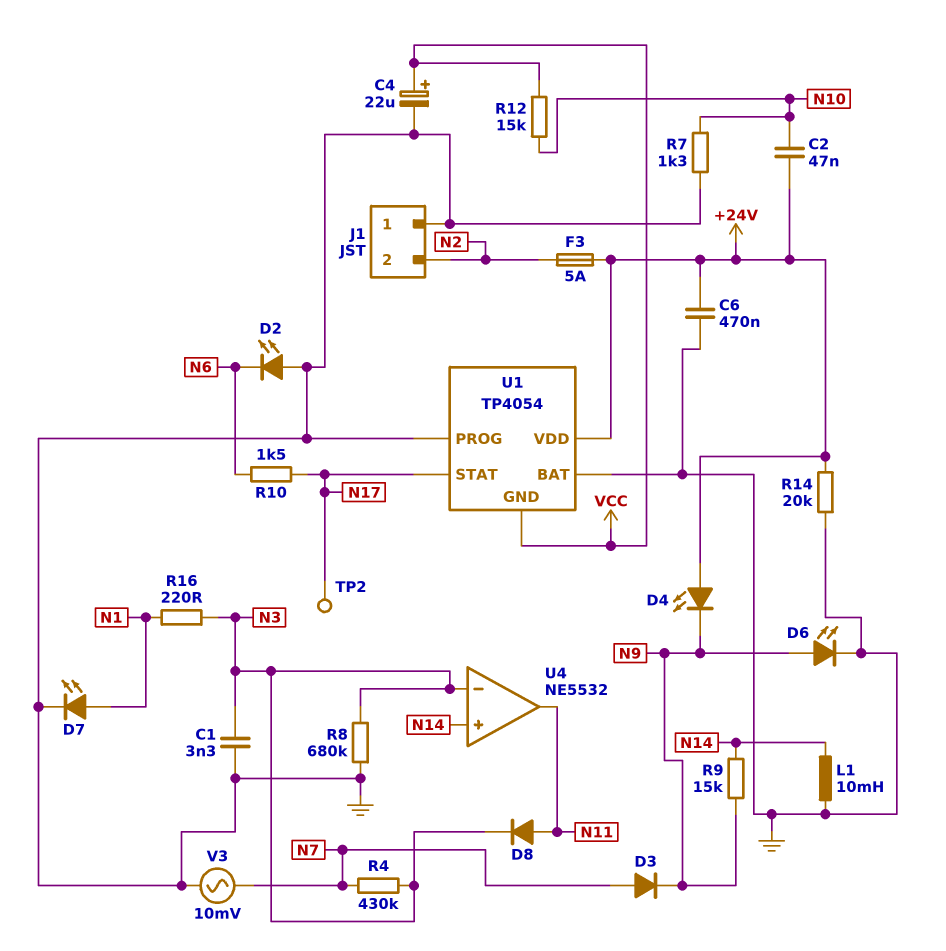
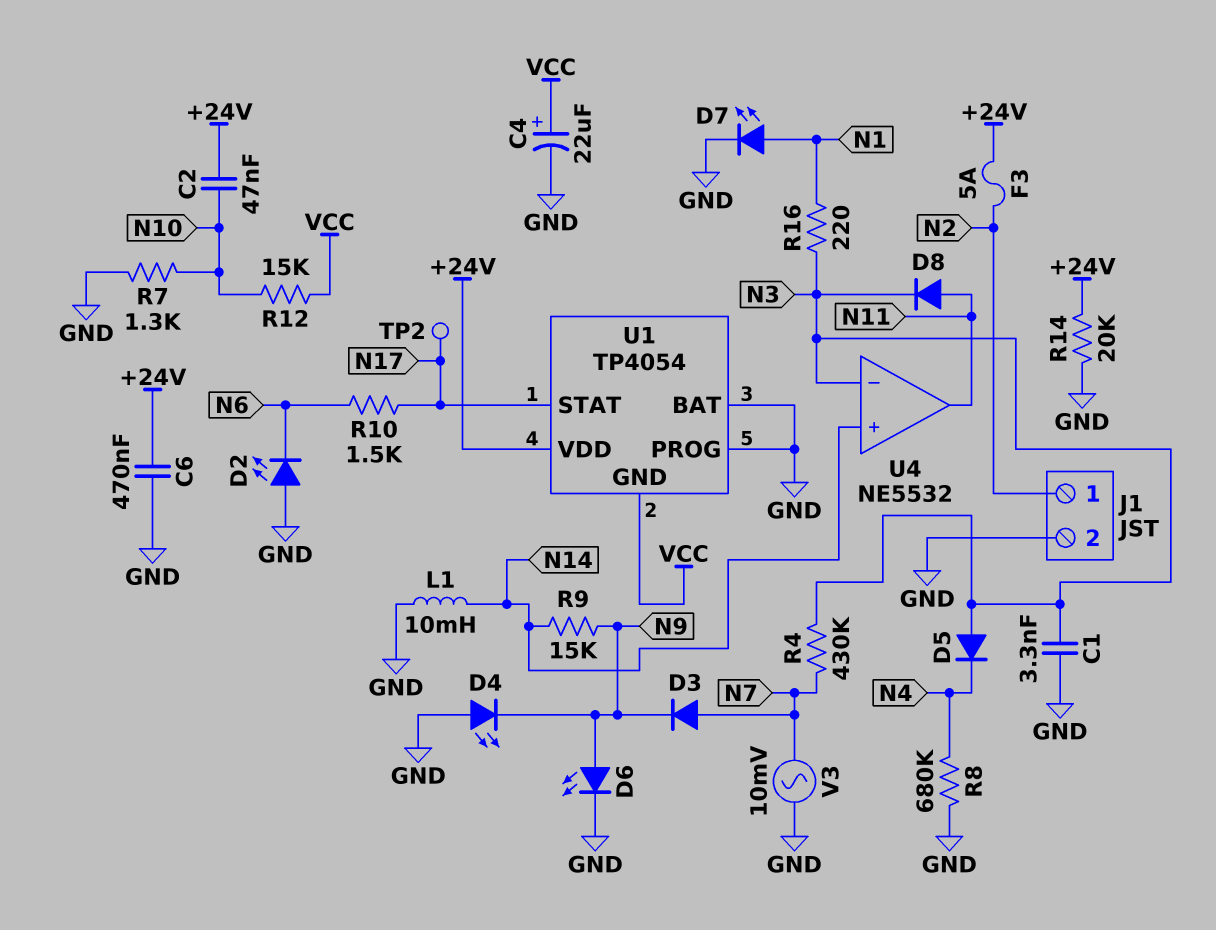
D4: LED (A +24V, K N9) -> LED (A GND, K N9)
D5: none -> diode (A N3, K N4)
J1 pin 1: GND -> N2
J1 pin 2: N2 -> GND
R8: 680k (GND, N3) -> 680k (GND, N4)

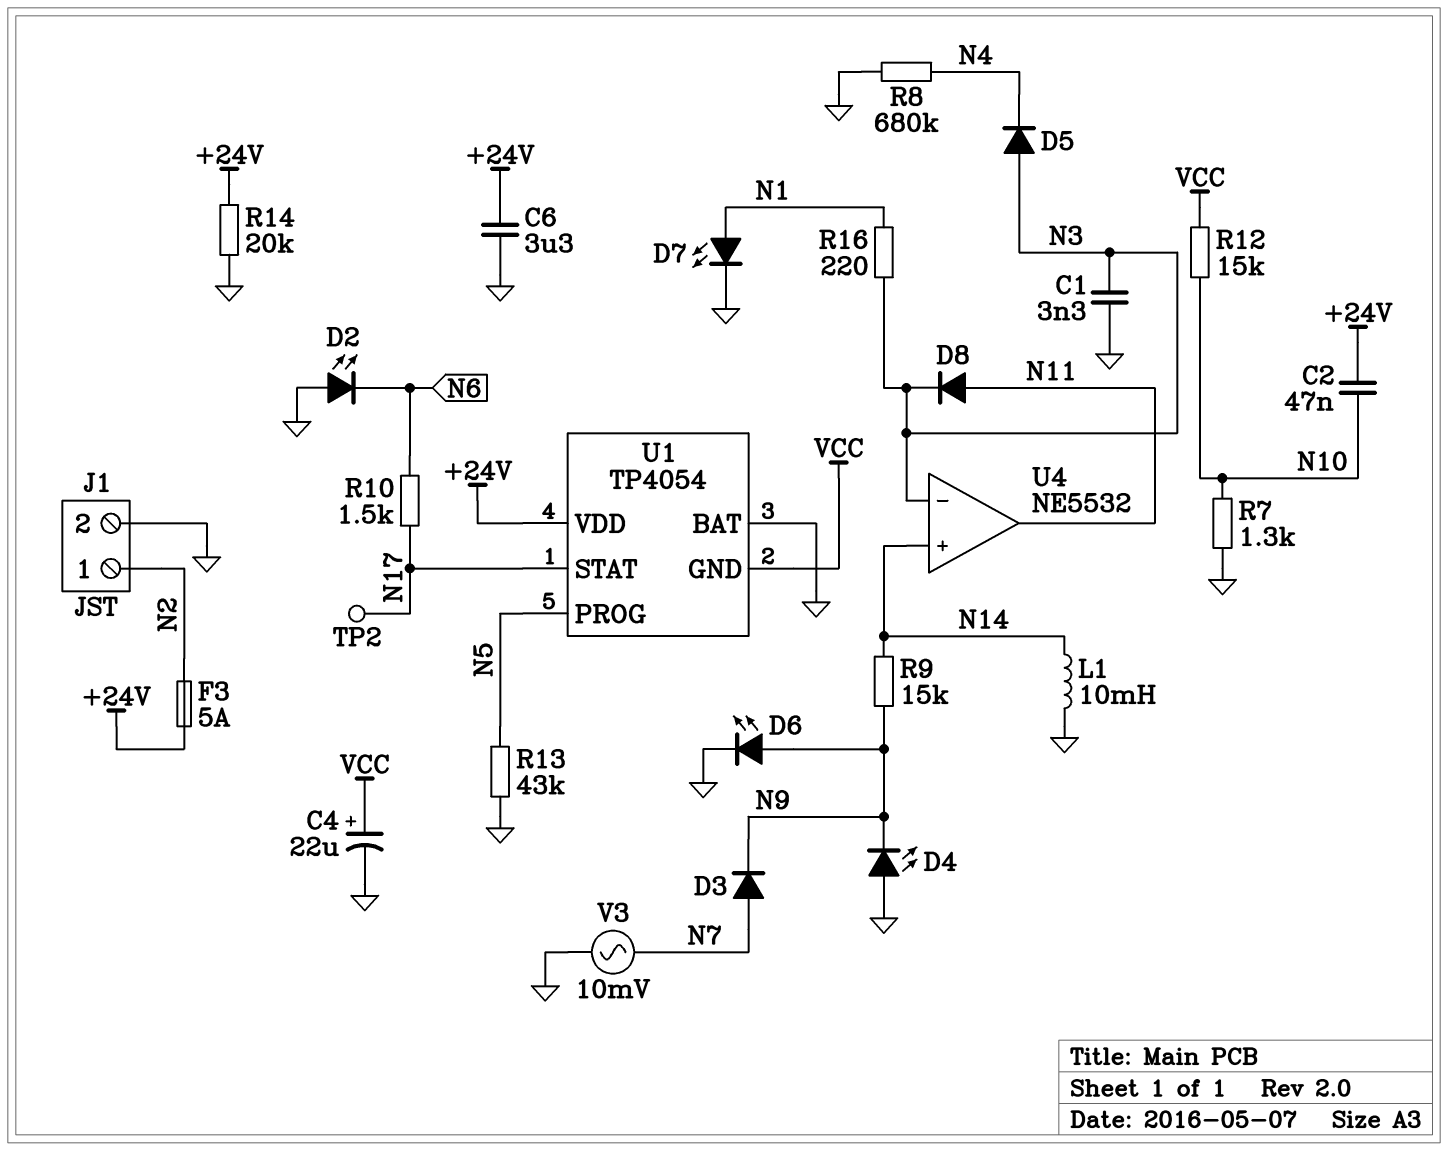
C6: 470nF (+24V, GND) -> 3.3uF (+24V, GND)
R4: 430k (N3, N7) -> none
R13: none -> 43k (GND, N5)
U1 pin PROG: GND -> N5

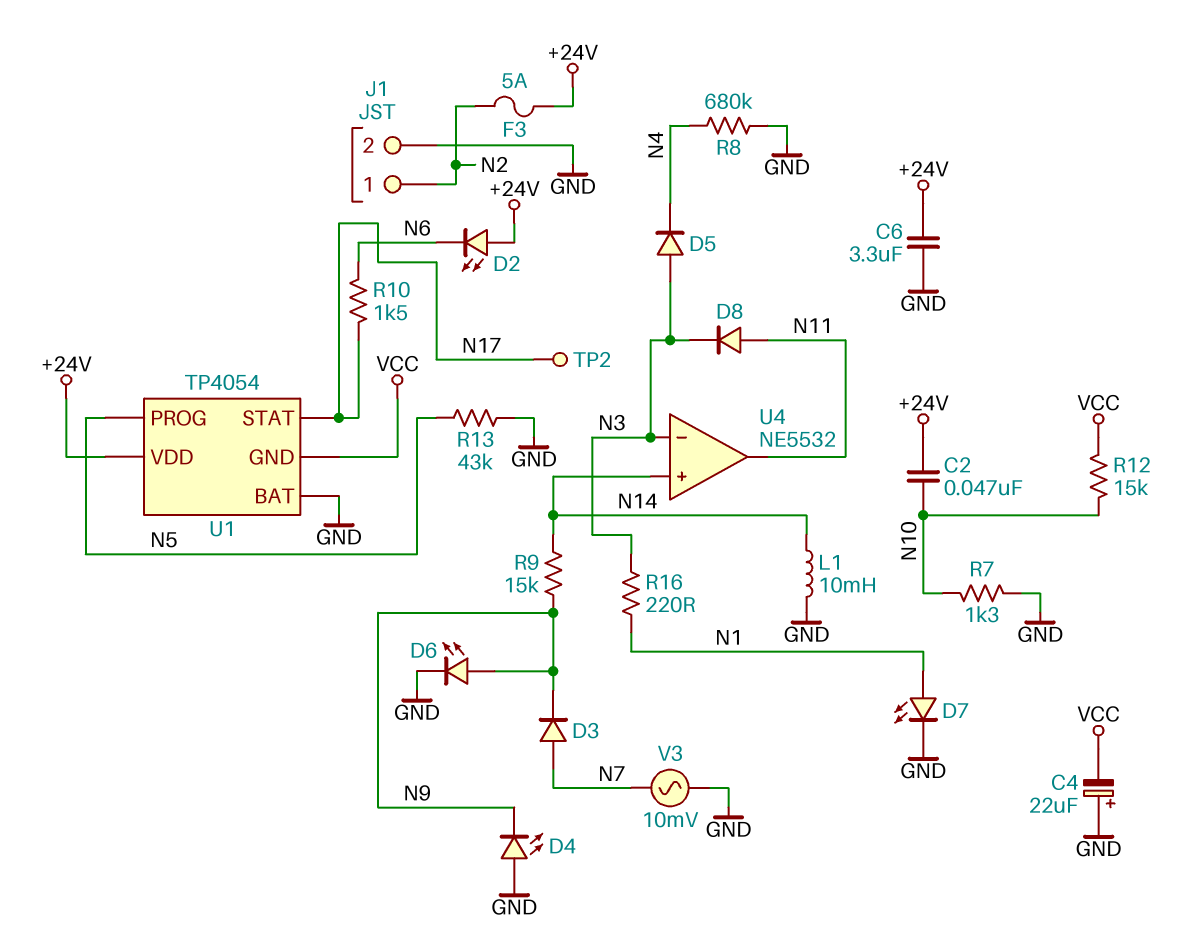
C1: 3.3nF (GND, N3) -> none
C4: 22uF (plus VCC, minus GND) -> 22uF (plus GND, minus VCC)
D2: LED (A GND, K N6) -> LED (A +24V, K N6)
R14: 20k (+24V, GND) -> none

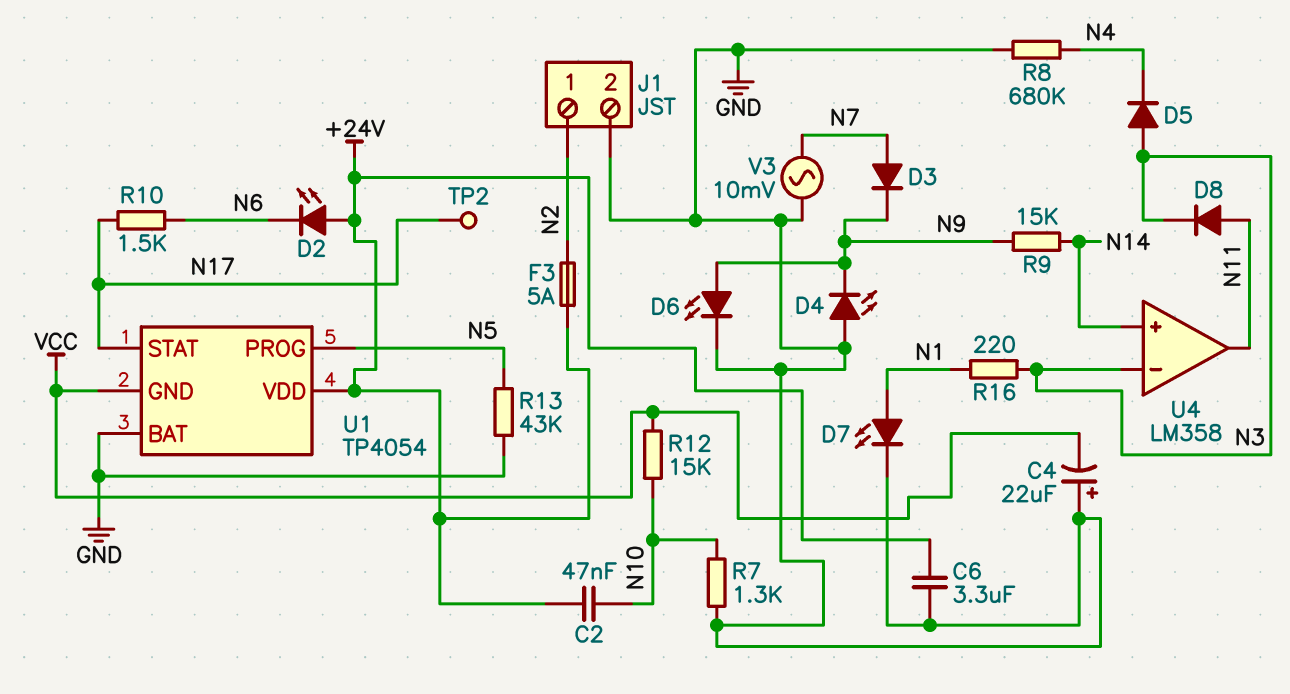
L1: 10mH (GND, N14) -> none
U4: NE5532 -> LM358

